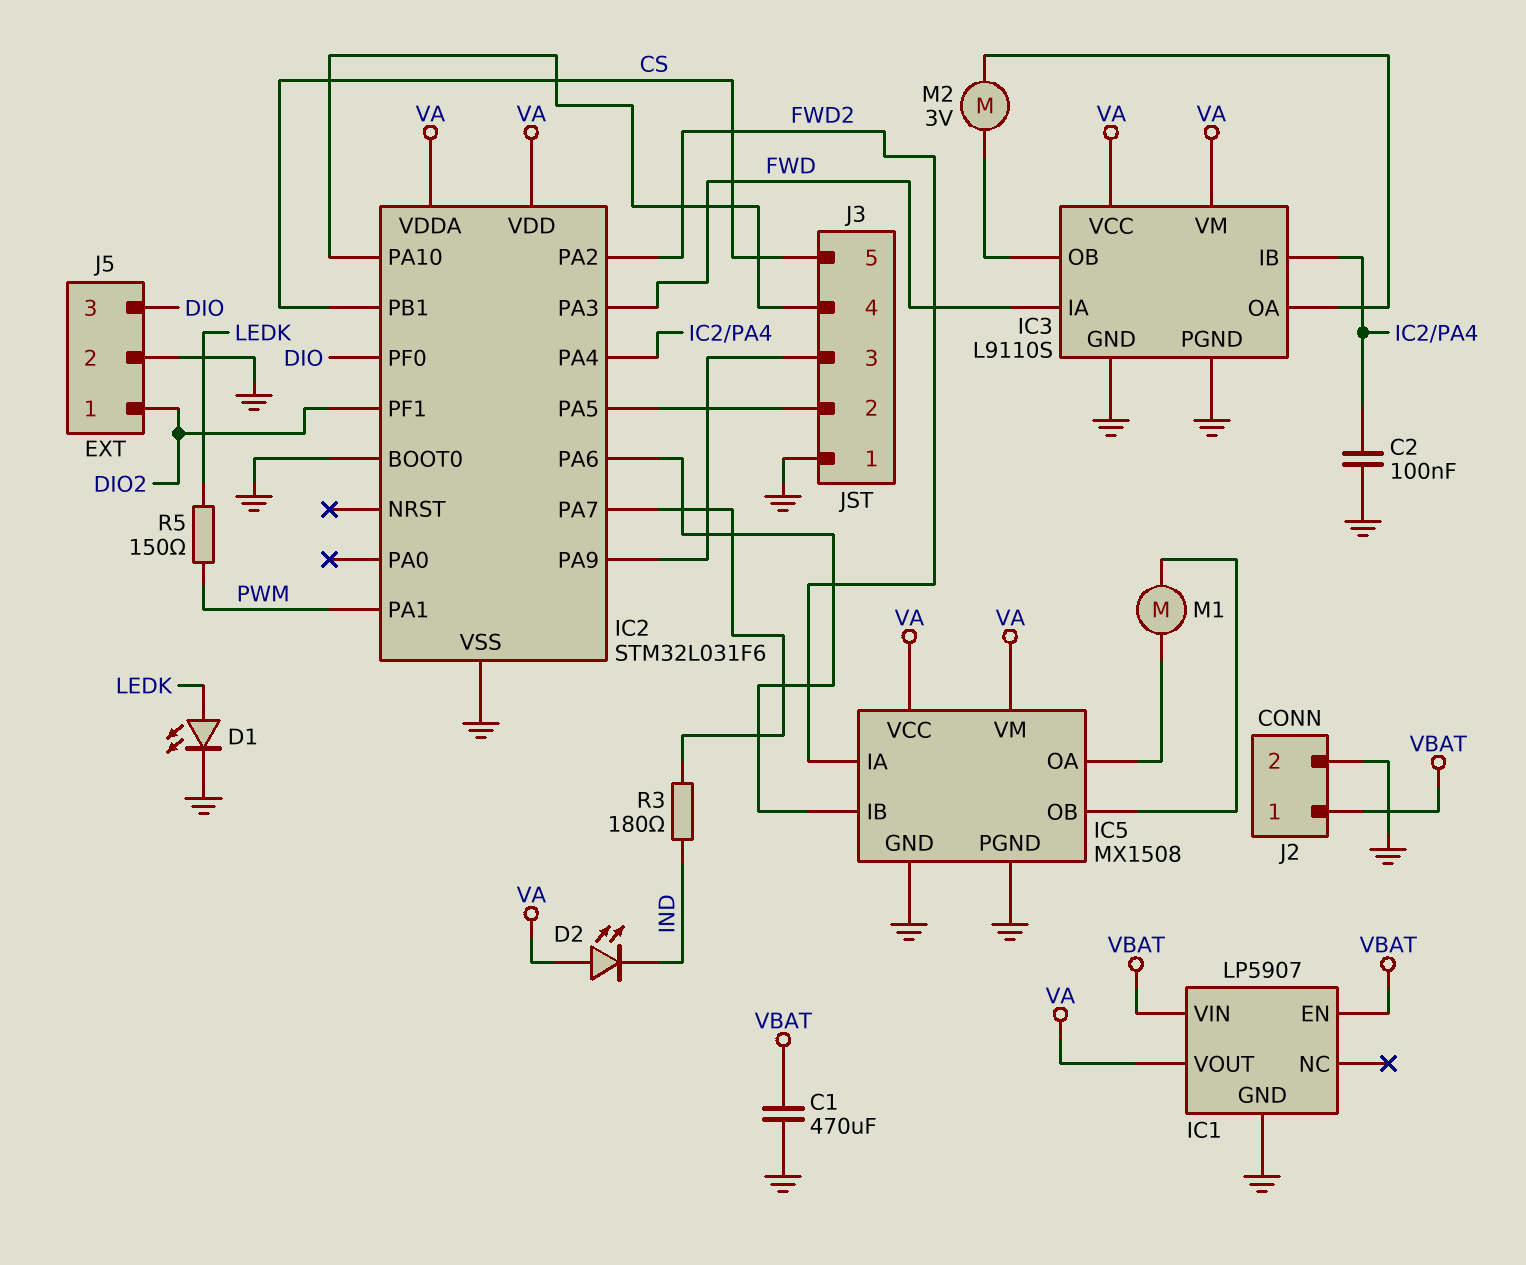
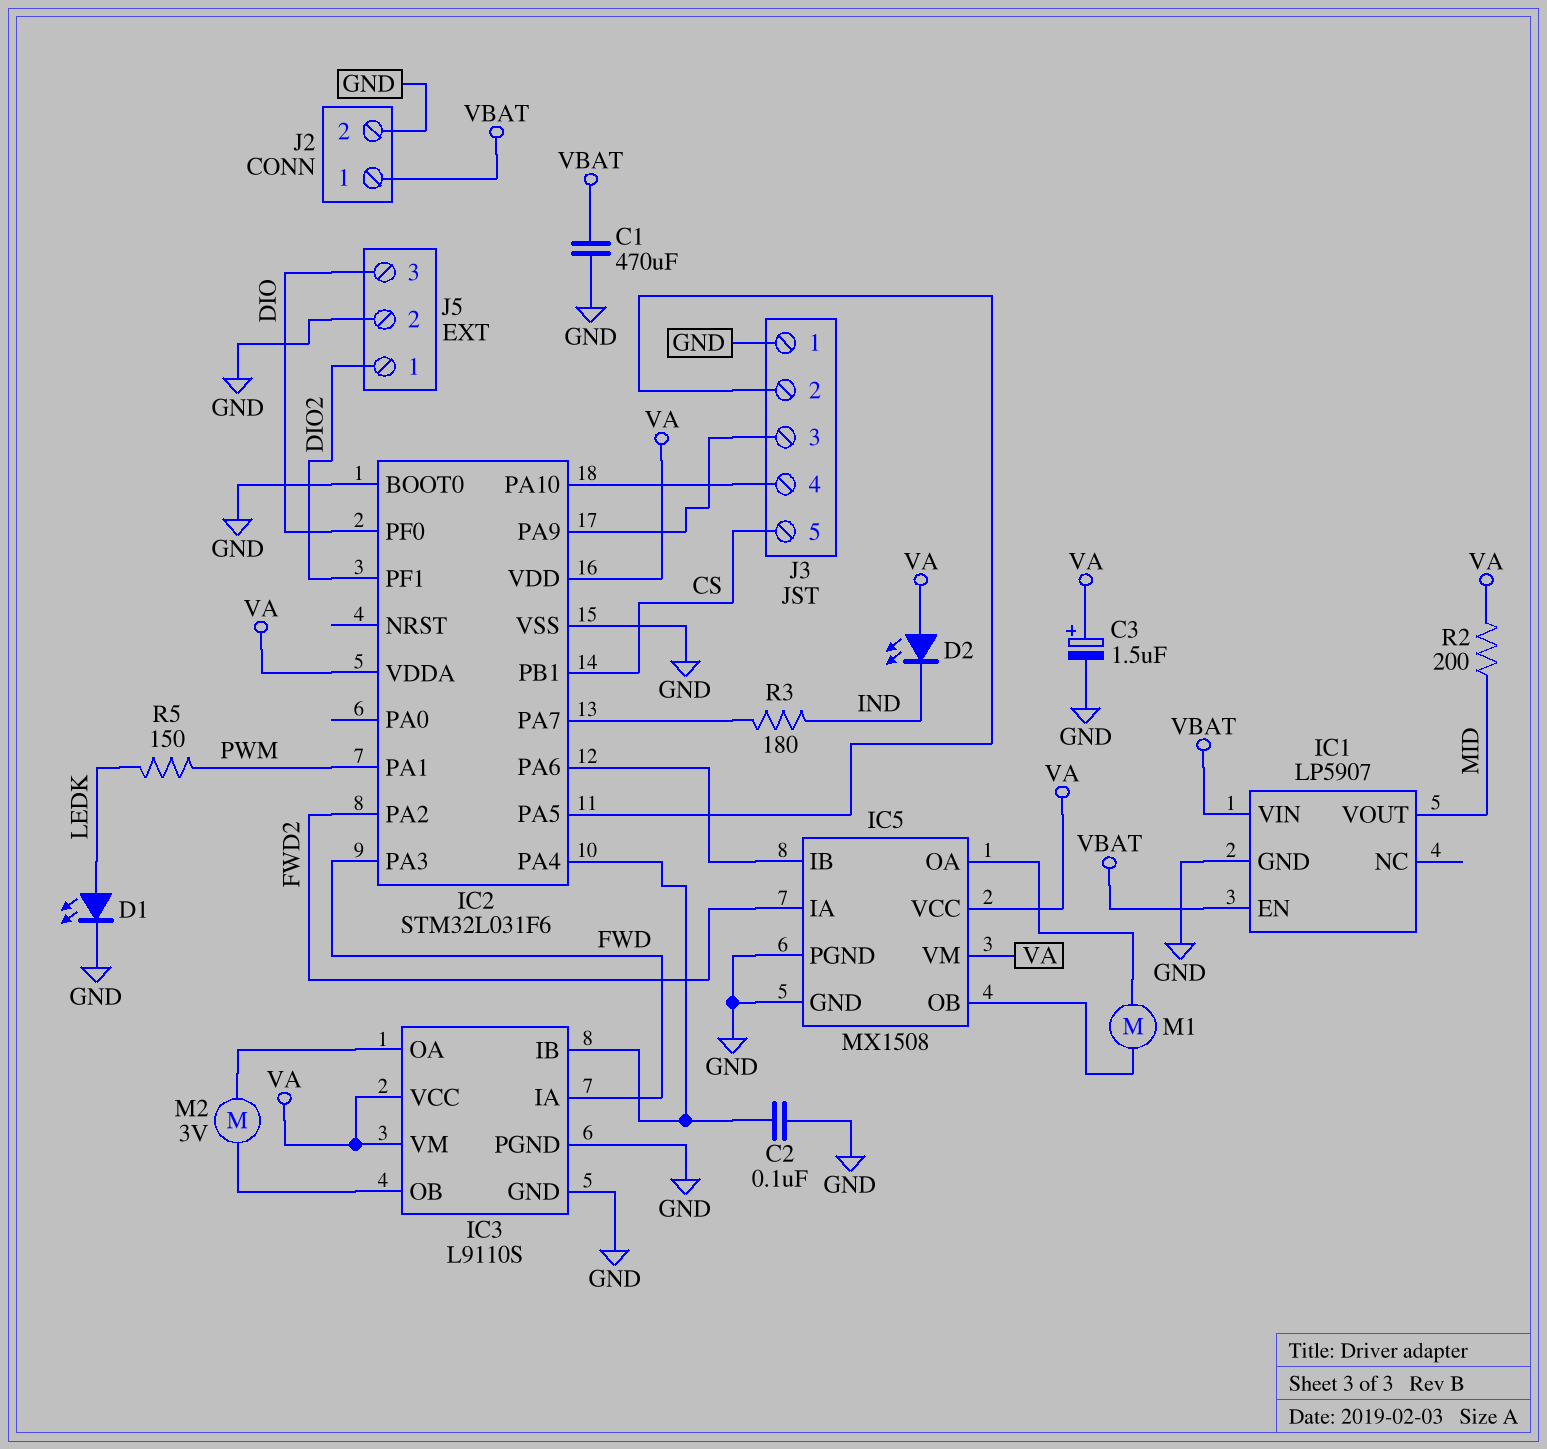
C3: none -> 1.5uF (plus VA, minus GND)
IC1 pin VOUT: VA -> MID
R2: none -> 200 (MID, VA)

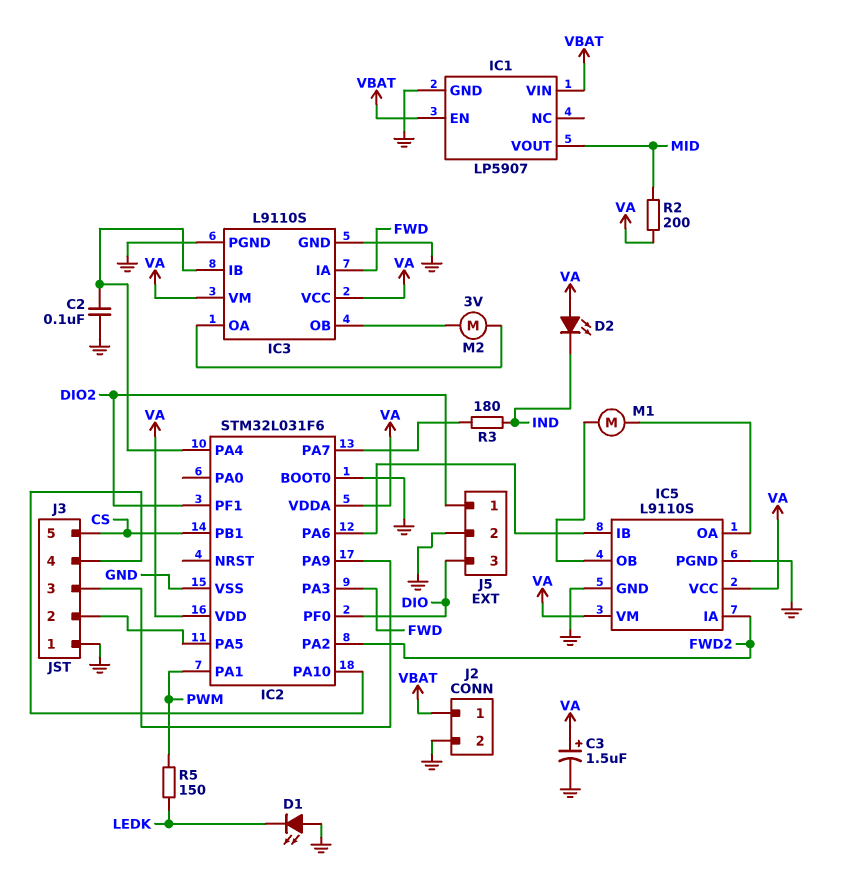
C1: 470uF (GND, VBAT) -> none
D1: LED (A LEDK, K GND) -> LED (A GND, K LEDK)
IC5: MX1508 -> L9110S

